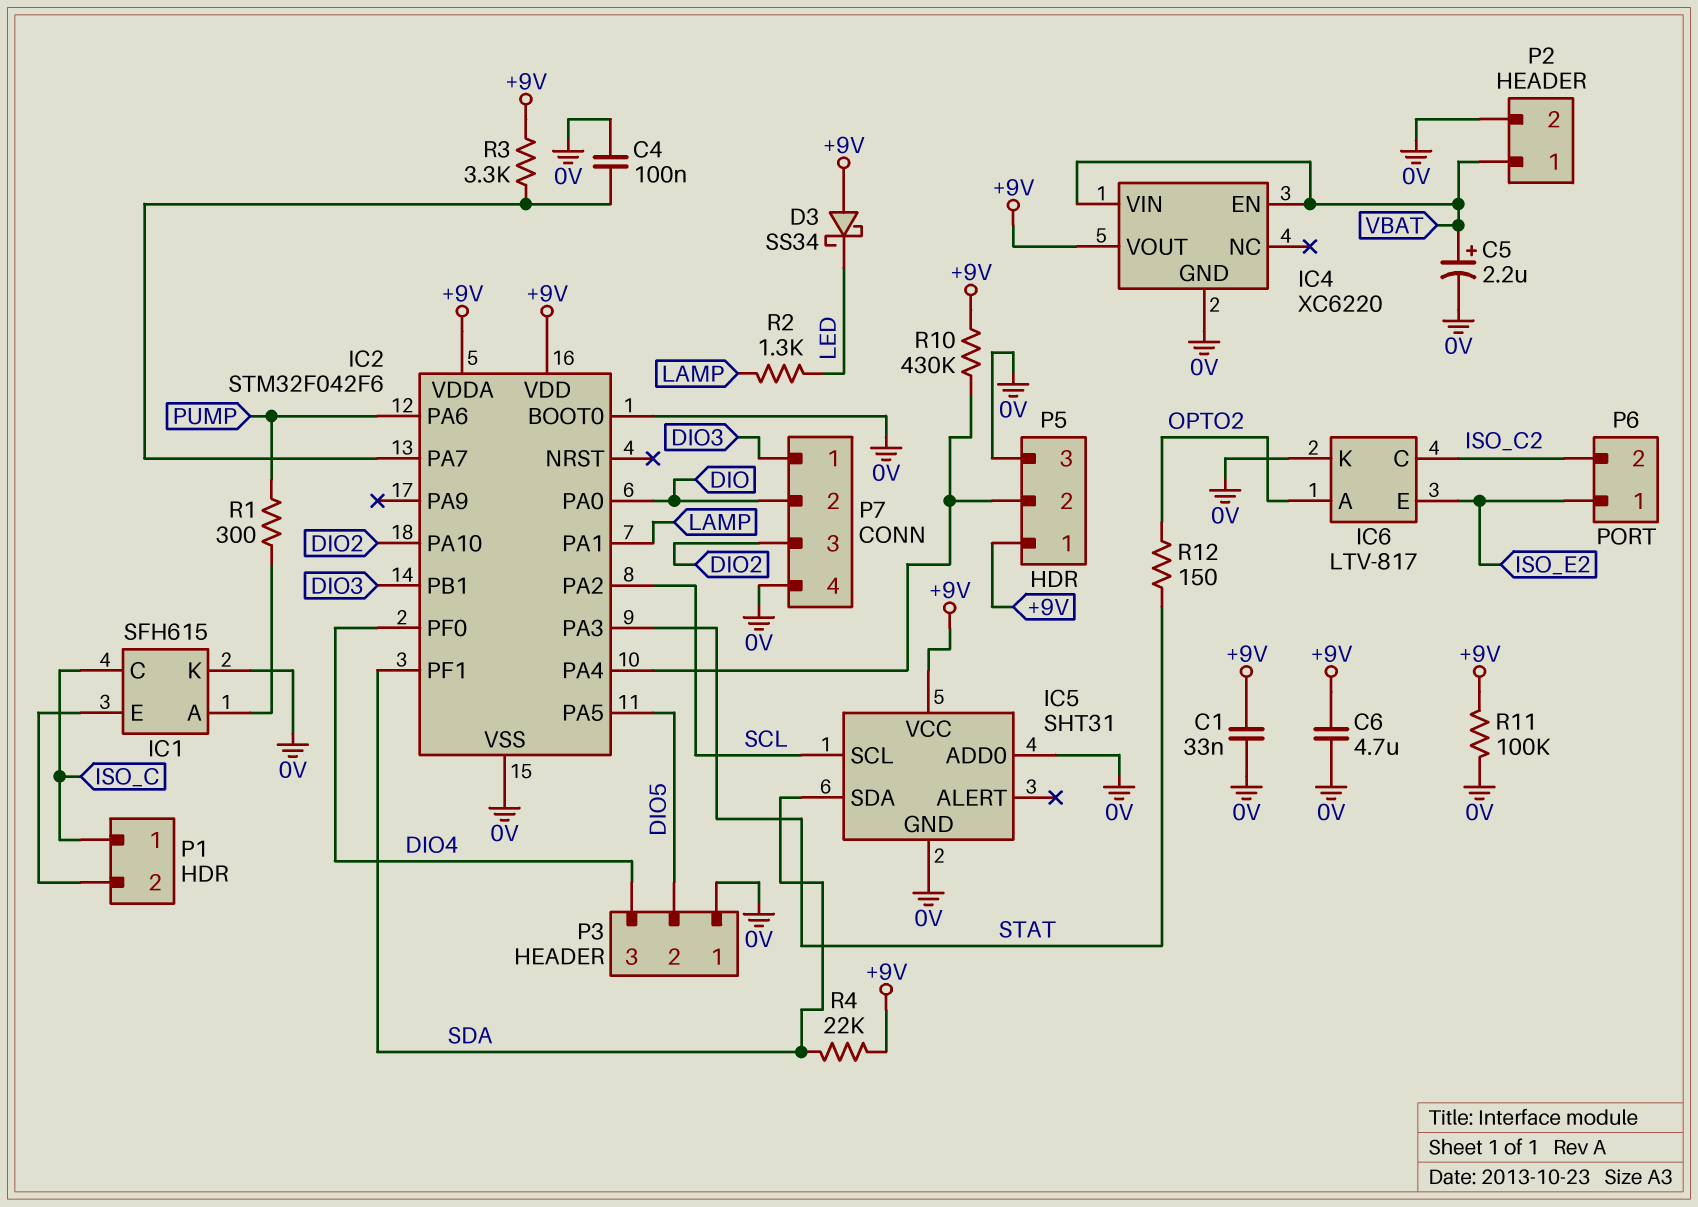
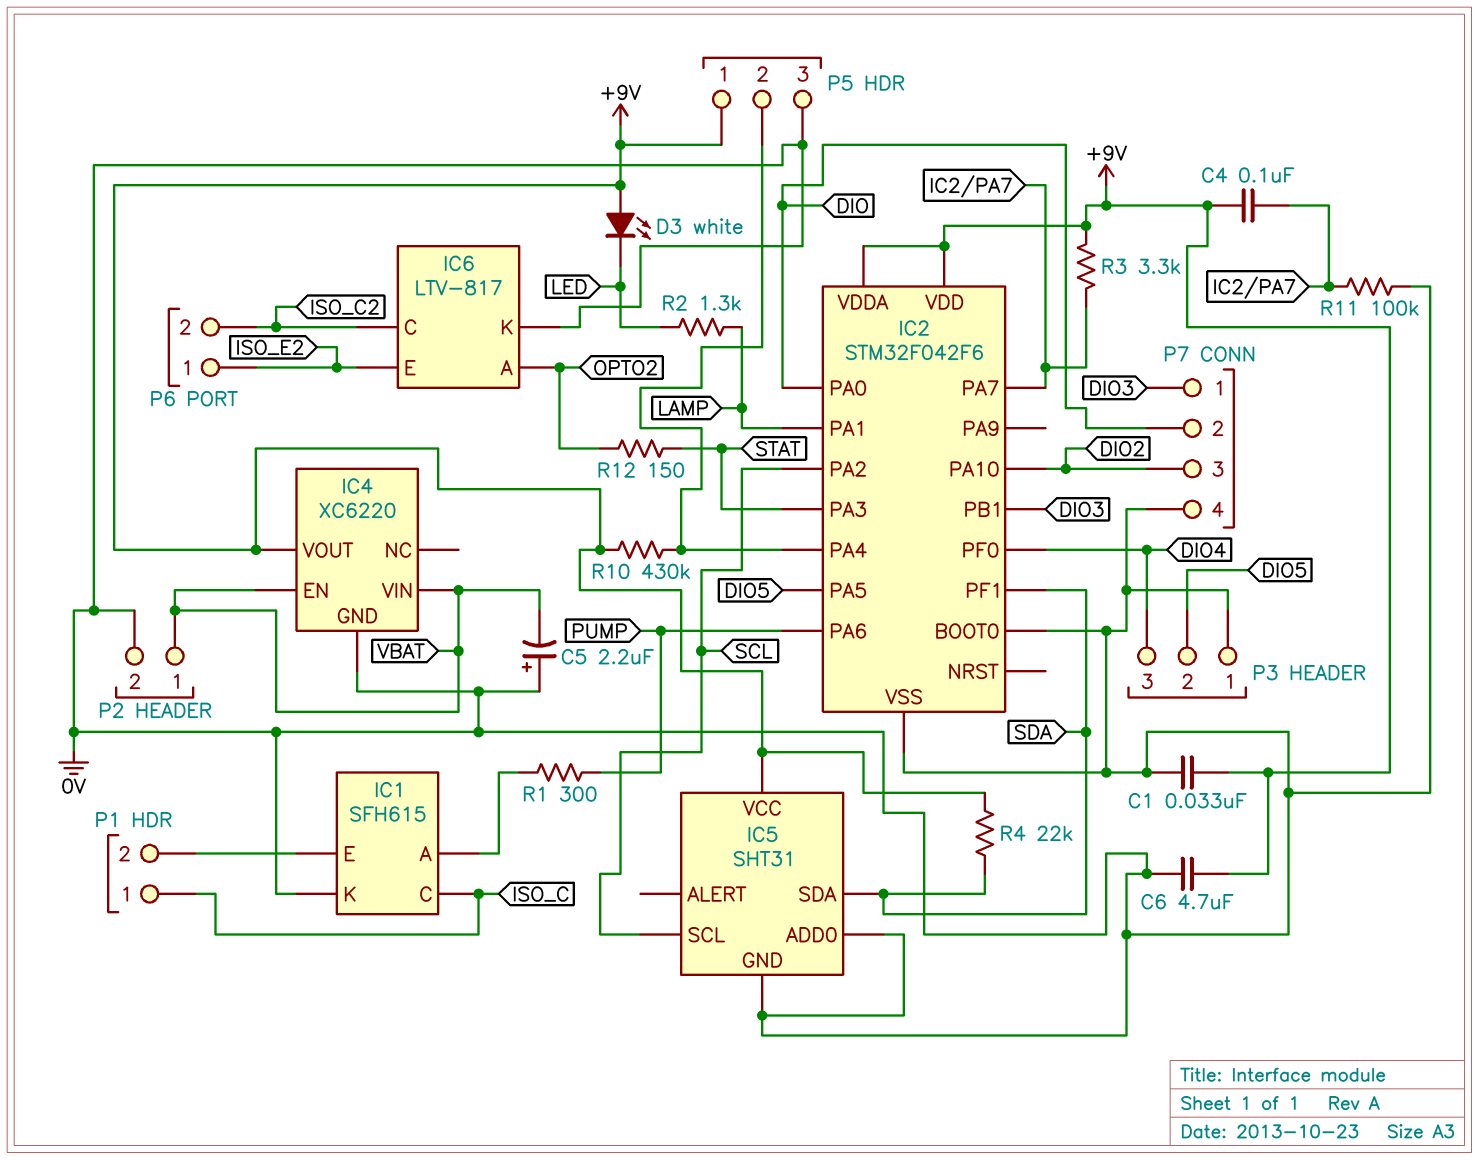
C4: 100nF (0V, IC2/PA7) -> 100nF (+9V, IC2/PA7)
C5: 2.2uF (plus VBAT, minus 0V) -> 2.2uF (plus 0V, minus VBAT)
D3: schottky SS34 (A +9V, K LED) -> LED white (A +9V, K LED)
R11: 100k (+9V, 0V) -> 100k (0V, IC2/PA7)

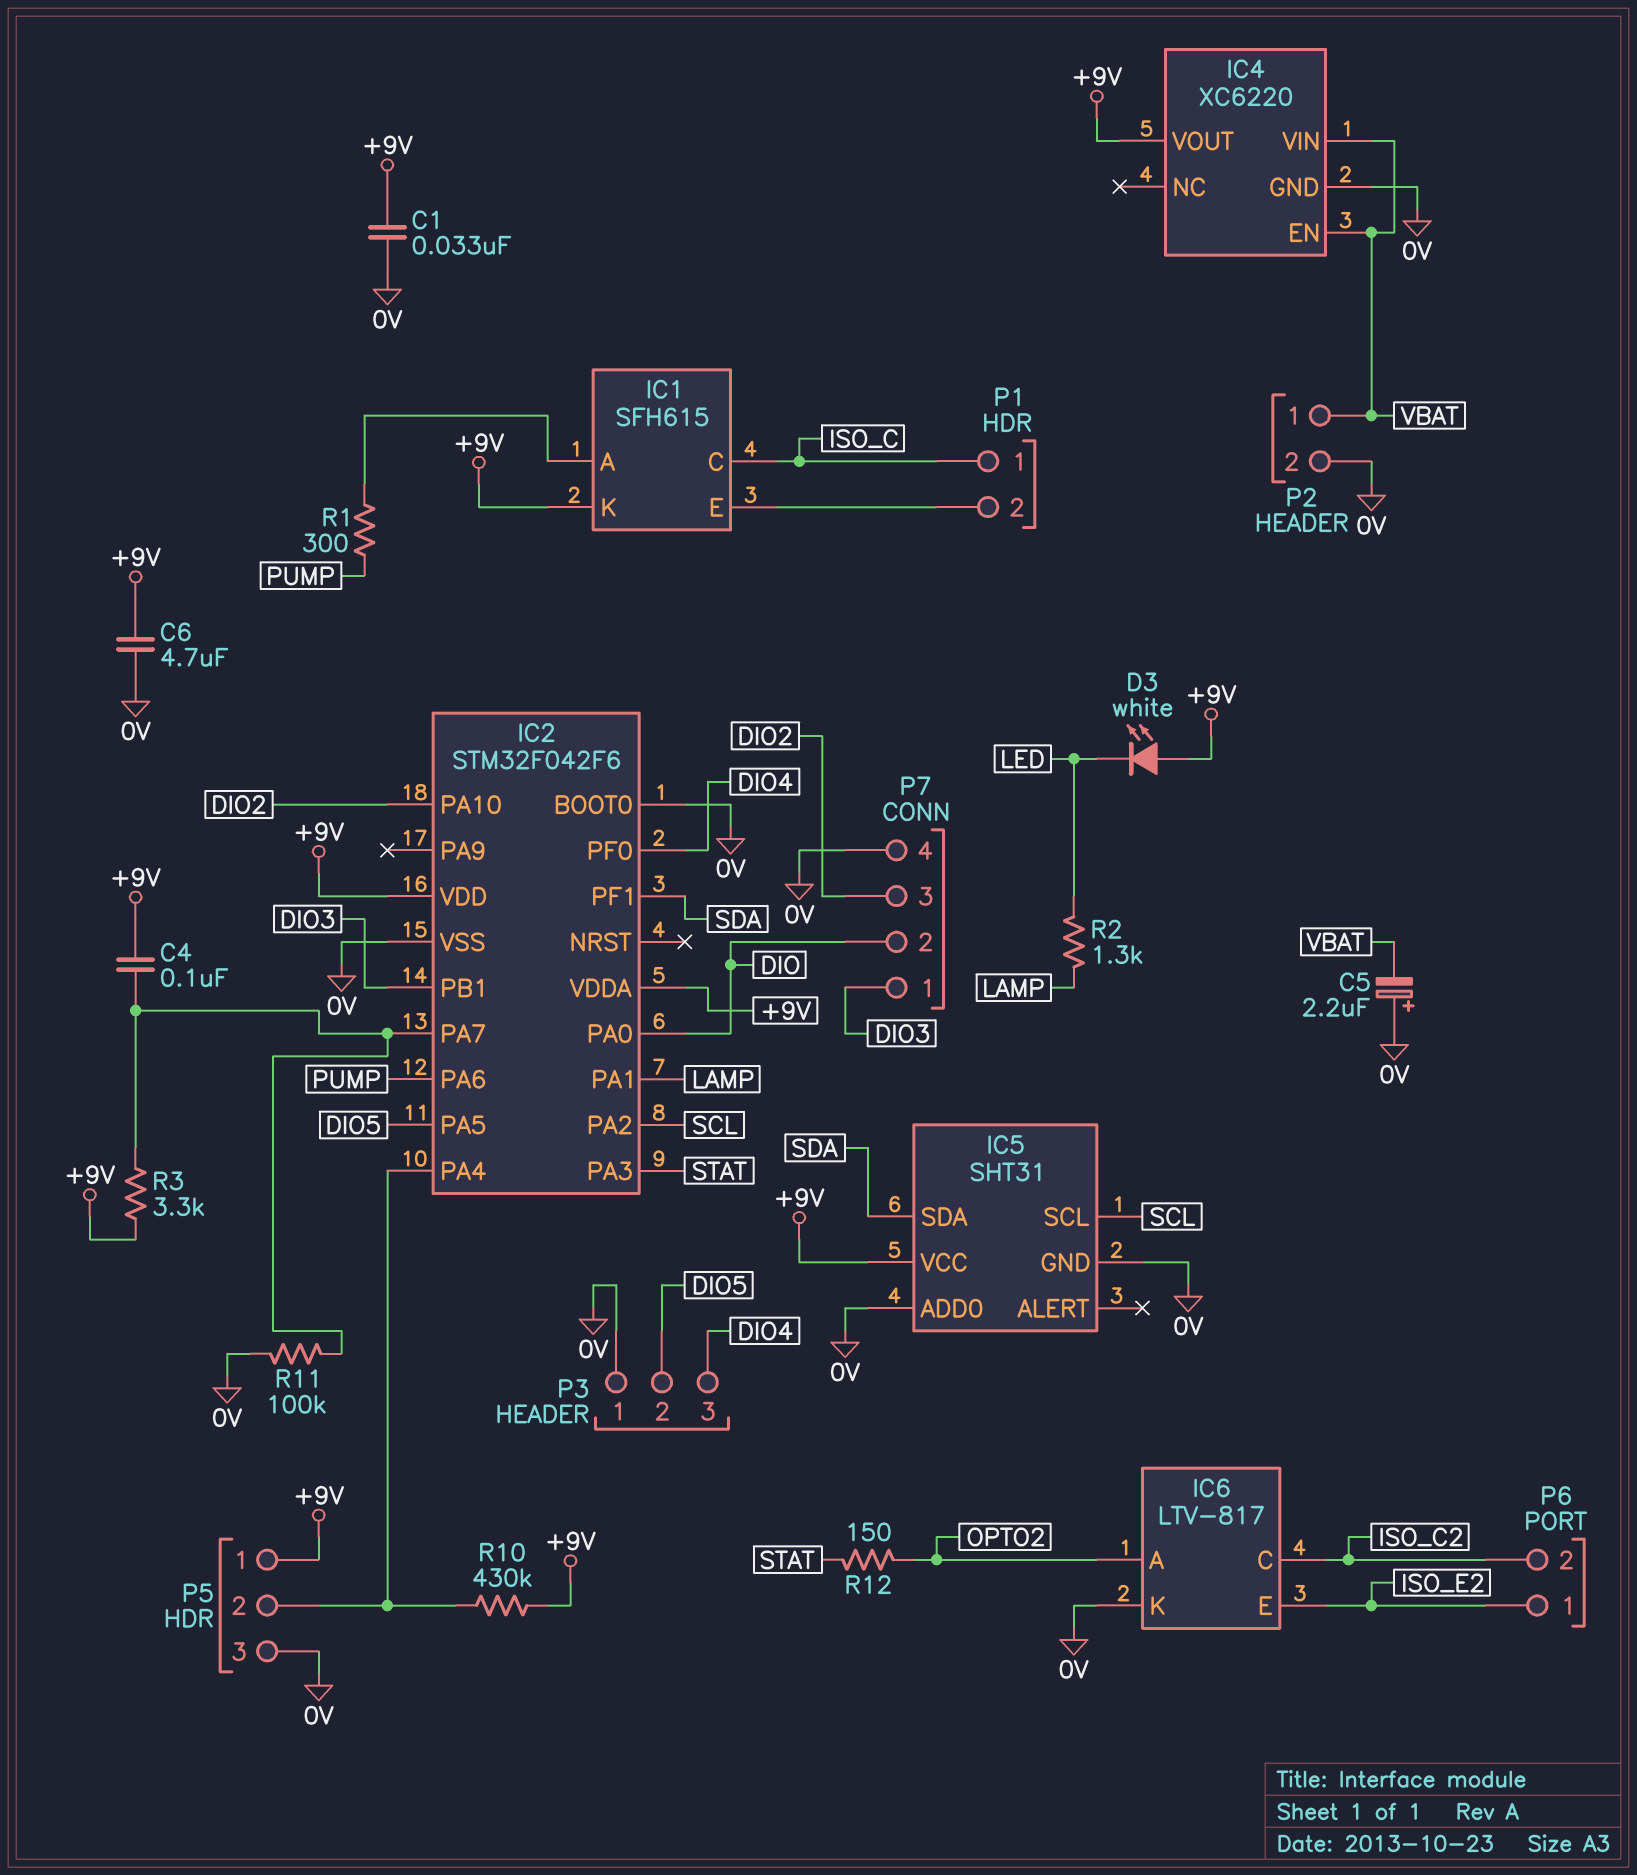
IC1 pin K: 0V -> +9V
R4: 22k (+9V, SDA) -> none

